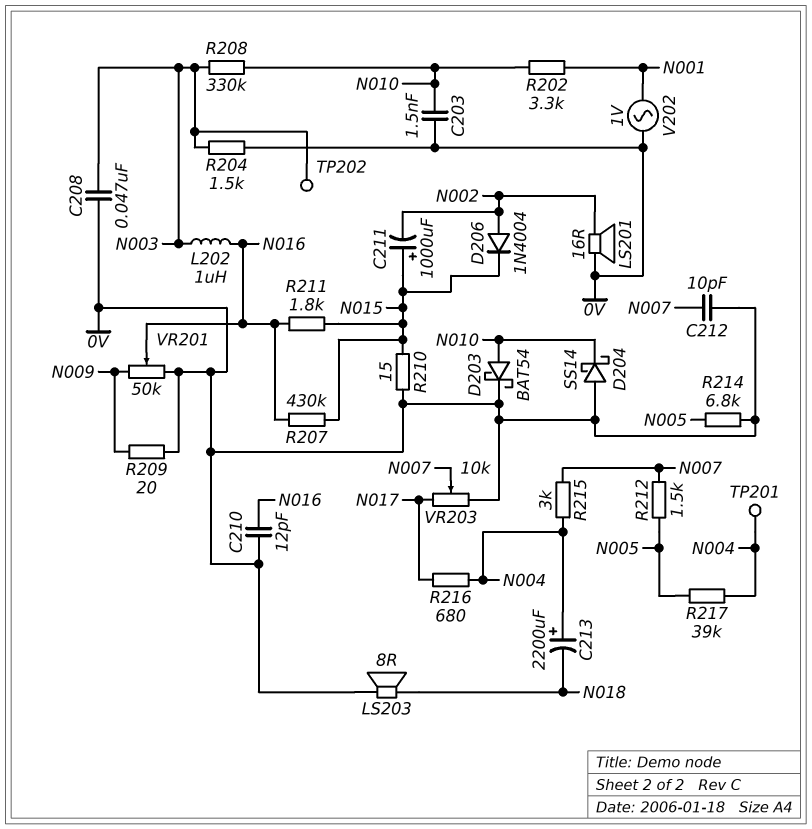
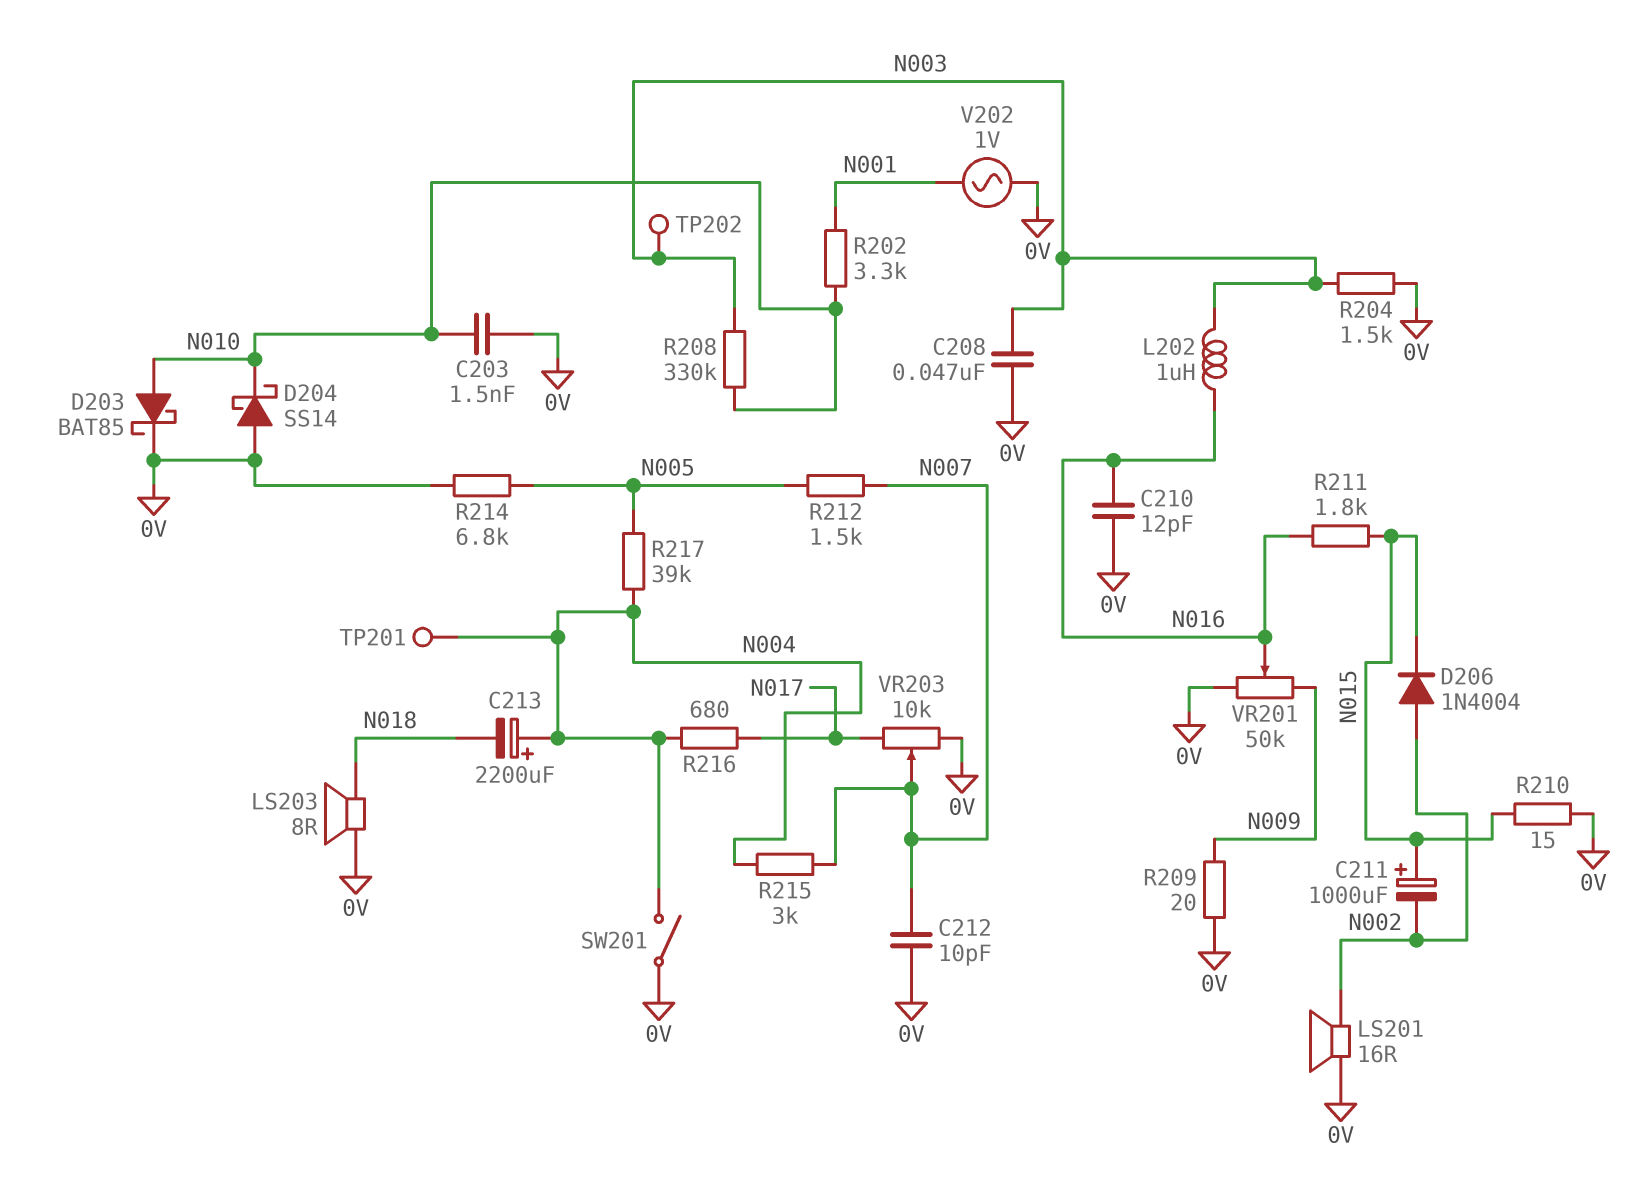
D203: schottky BAT54 (A N010, K 0V) -> schottky BAT85 (A N010, K 0V)
R207: 430k (N015, N016) -> none
SW201: none -> switch (0V, N004)

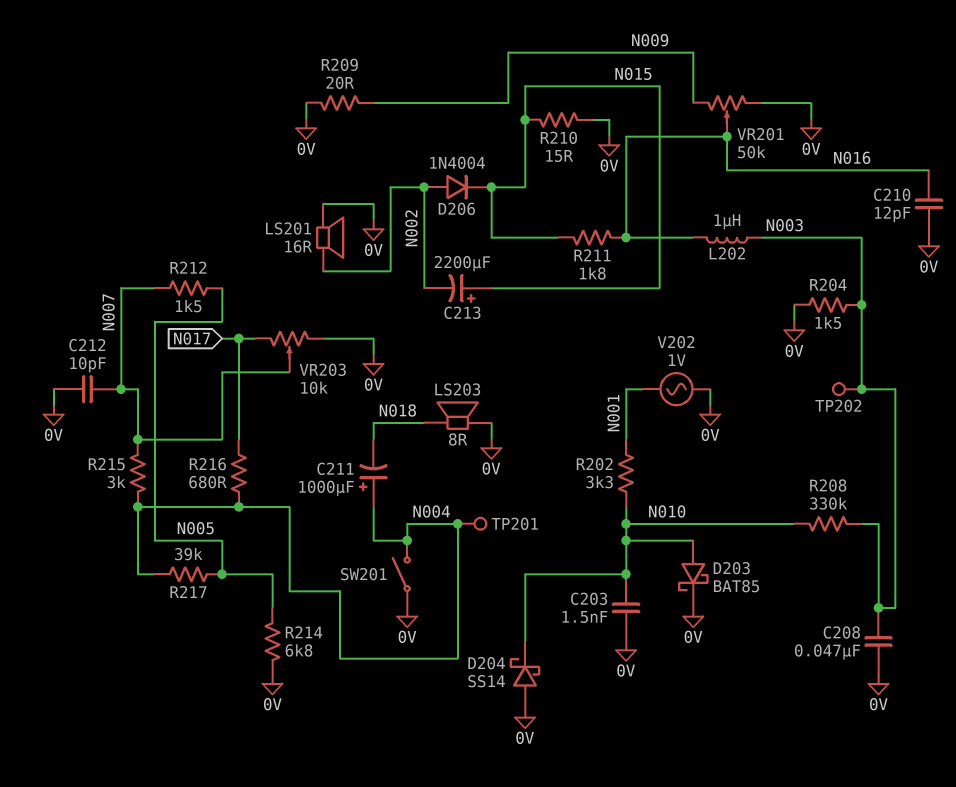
C211: 1000uF (plus N015, minus N002) -> 1000uF (plus N004, minus N018)
C213: 2200uF (plus N004, minus N018) -> 2200uF (plus N015, minus N002)

